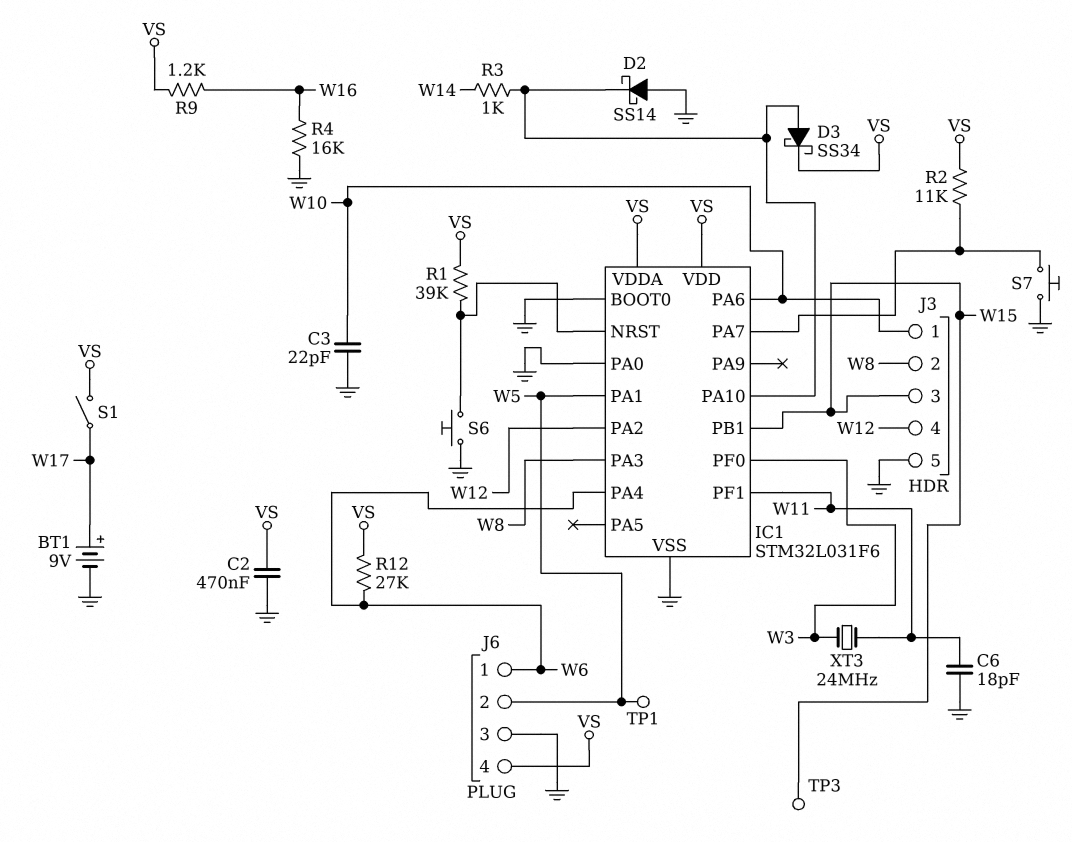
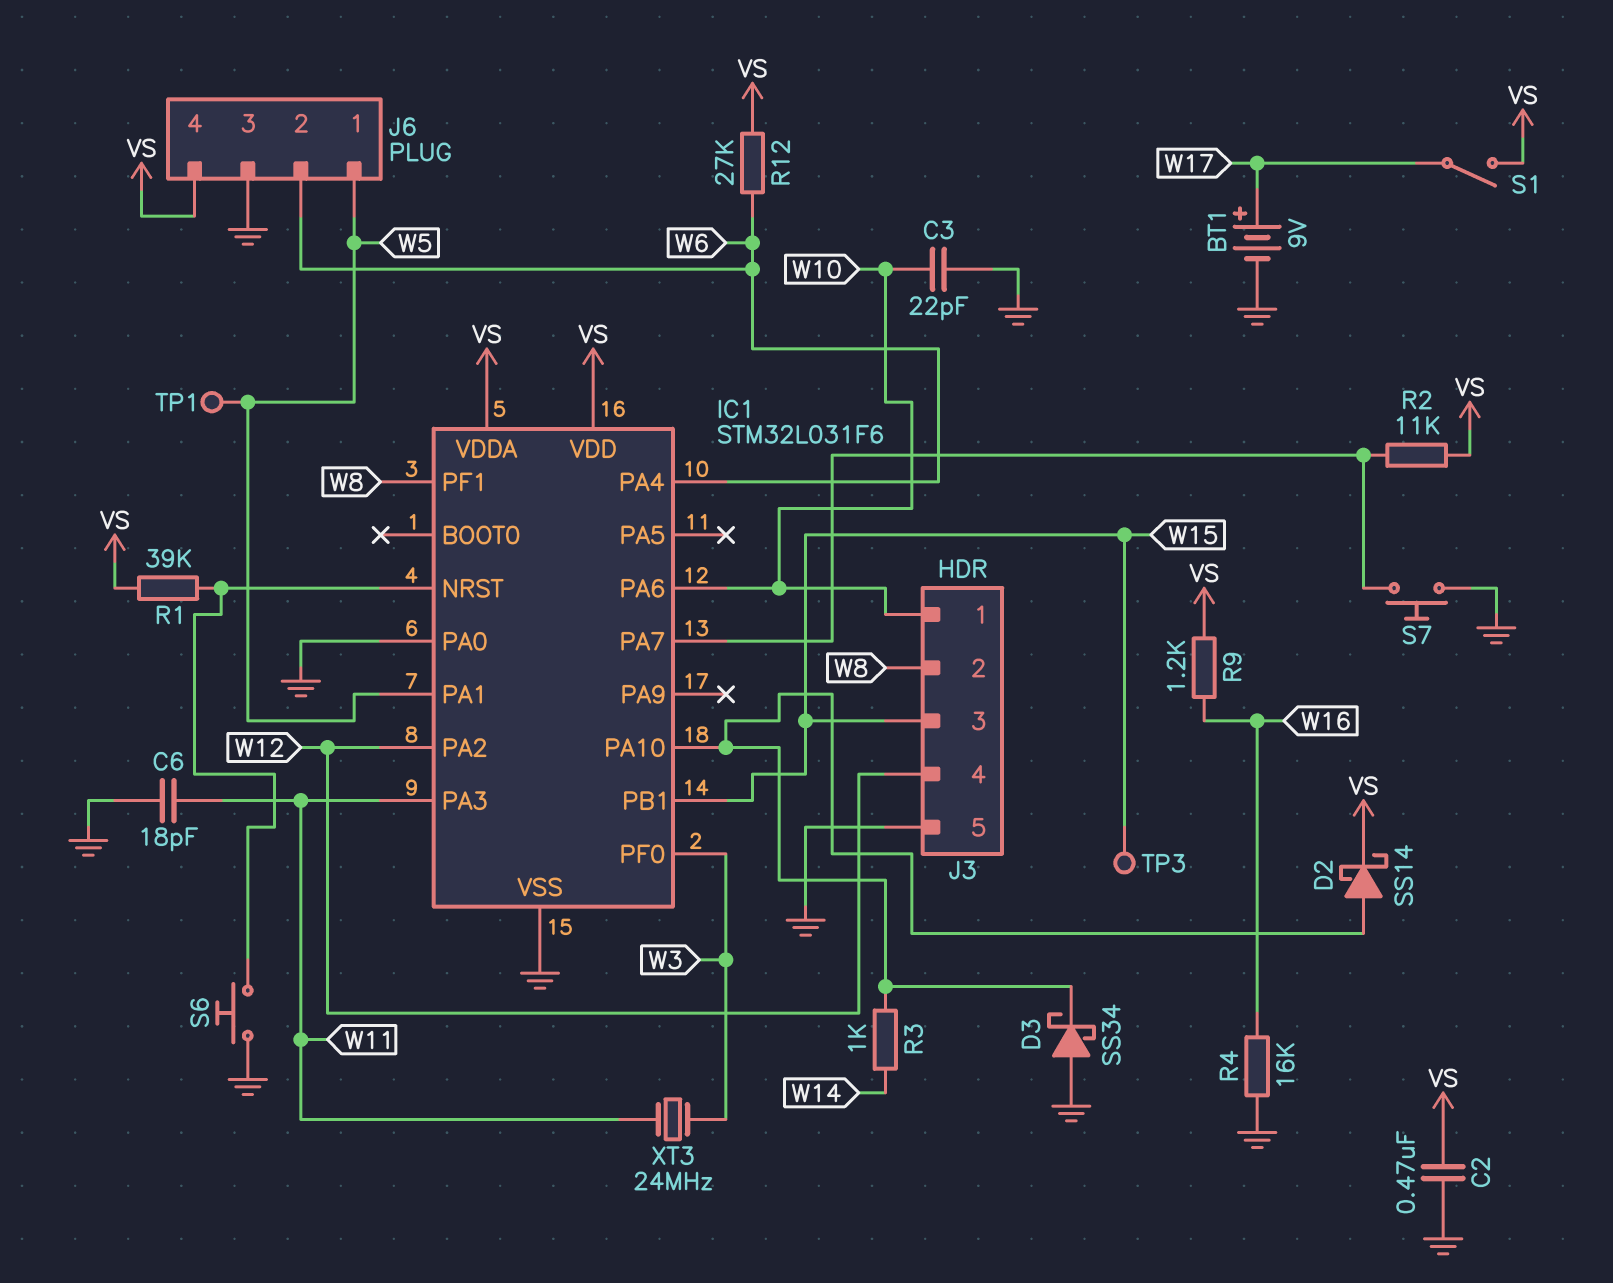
D2: schottky SS14 (A GND, K IC1/PA10) -> schottky SS14 (A IC1/PA10, K VS)
D3: schottky SS34 (A IC1/PA10, K VS) -> schottky SS34 (A GND, K IC1/PA10)
IC1 pin BOOT0: GND -> none
IC1 pin PA3: W8 -> W11
IC1 pin PF1: W11 -> W8
J6 pin 1: W6 -> W5
J6 pin 2: W5 -> W6

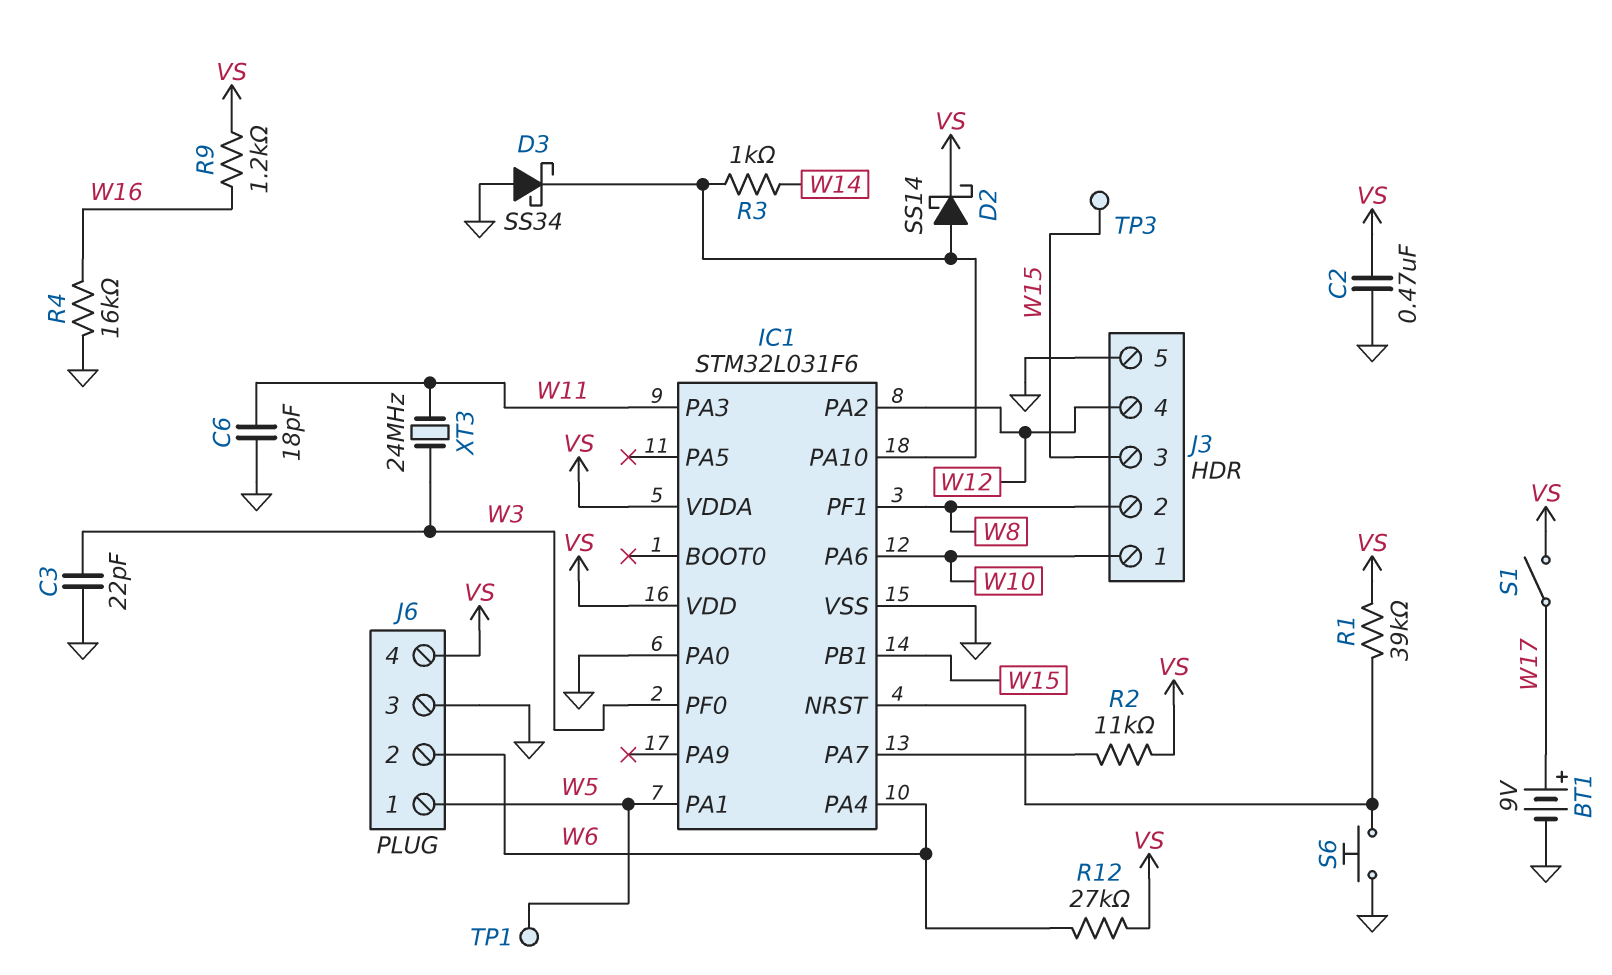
C3: 22pF (GND, W10) -> 22pF (GND, W3)
S7: button (GND, IC1/PA7) -> none

